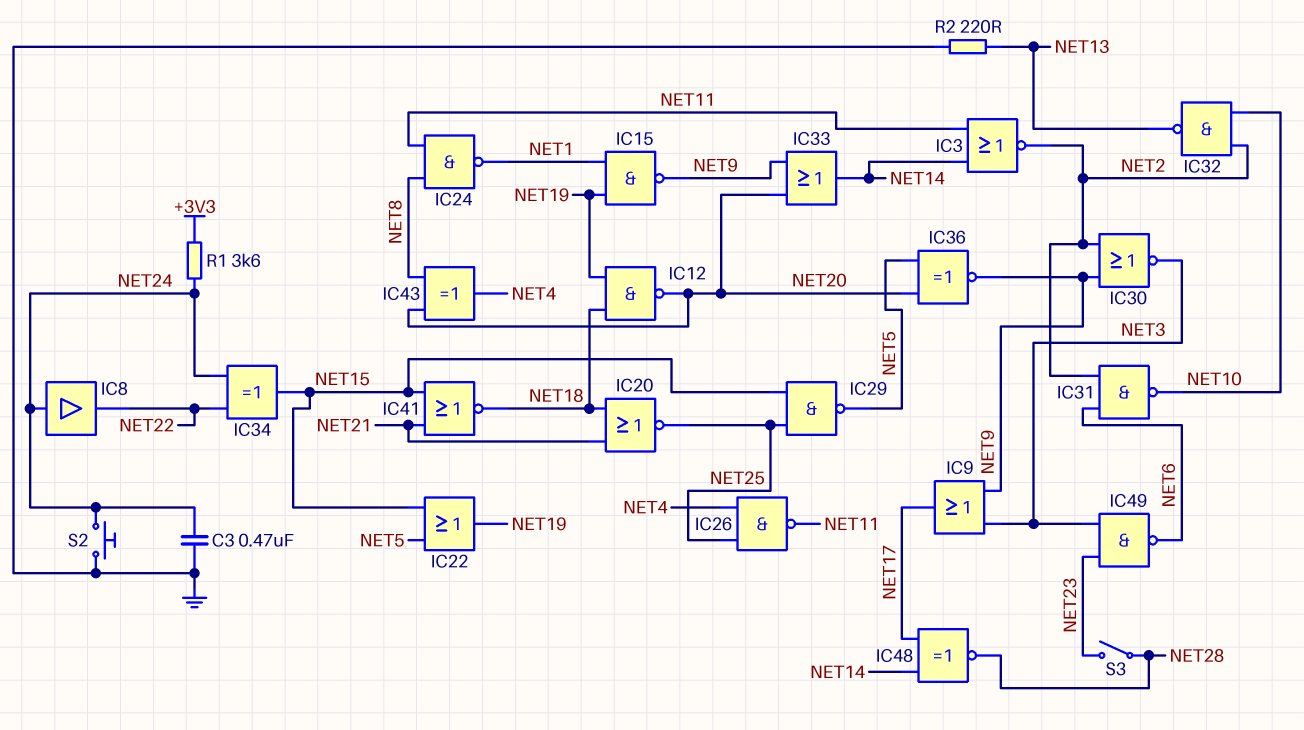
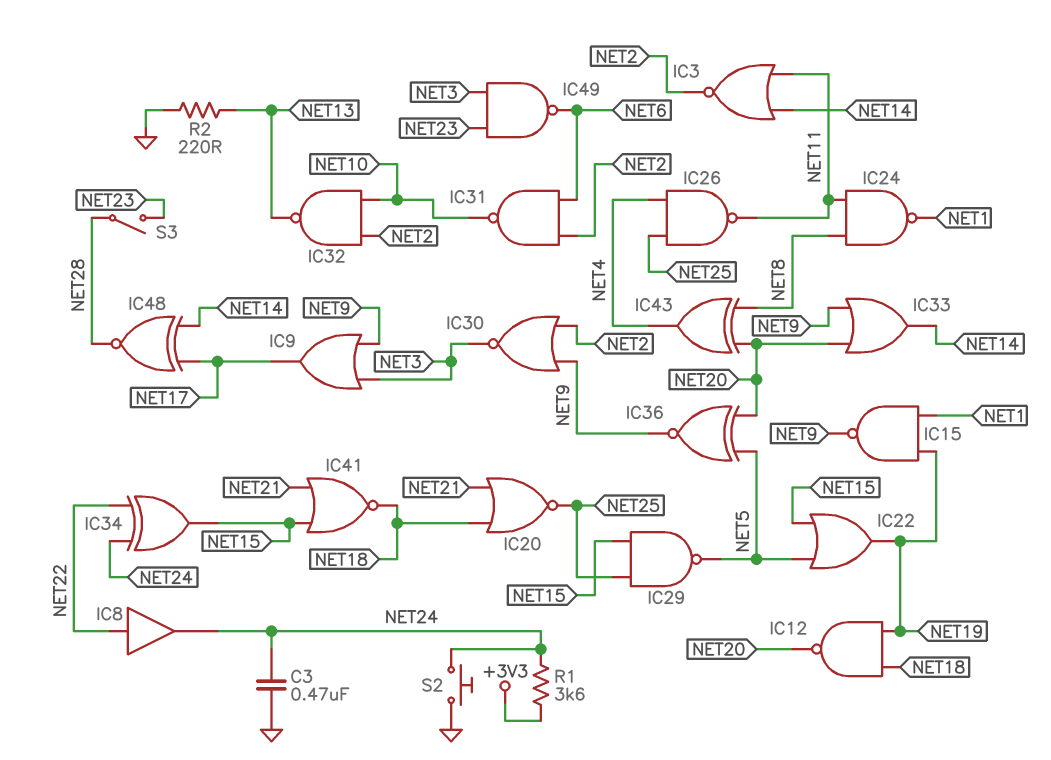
IC8: buffer (in NET24, out NET22) -> buffer (in NET22, out NET24)

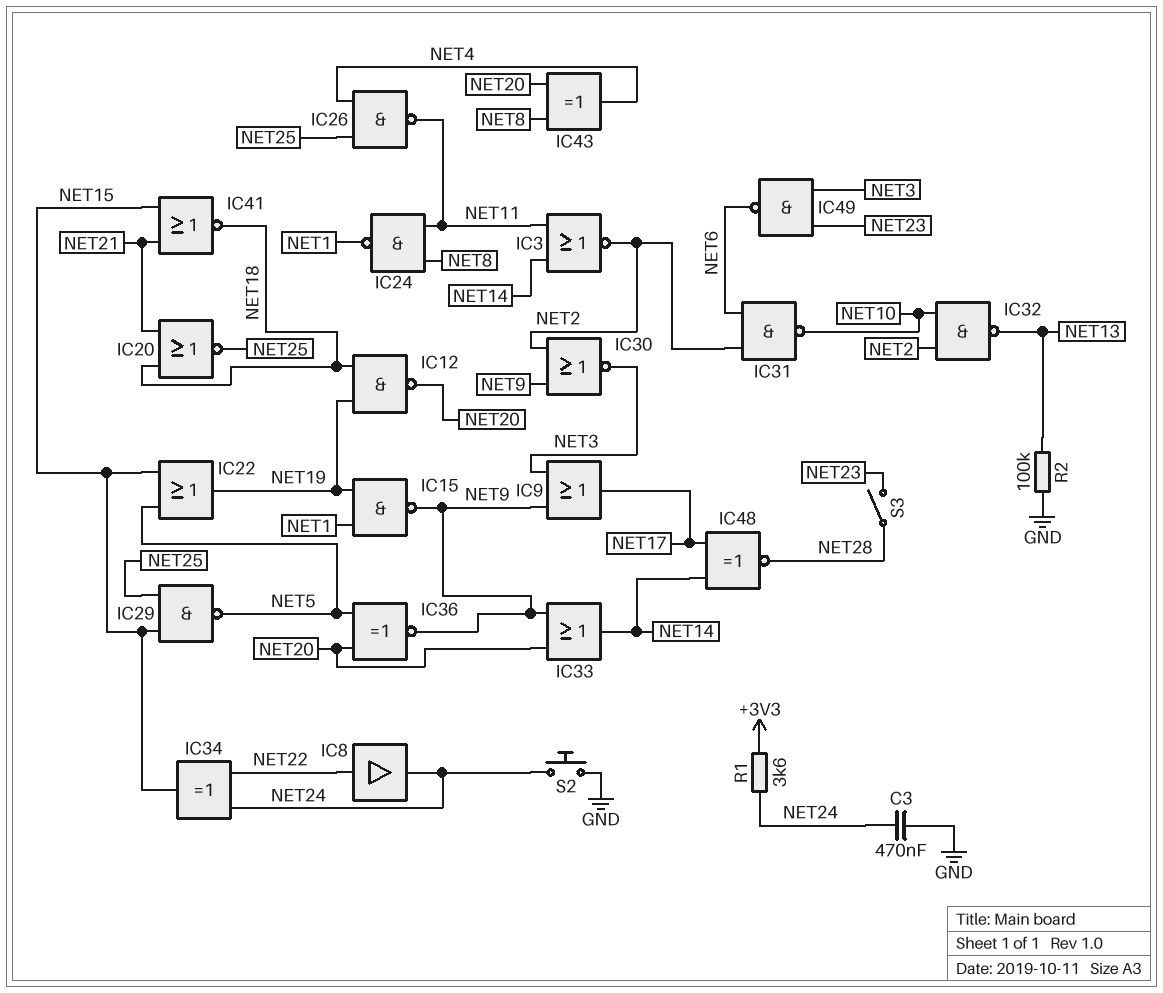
R2: 220 (GND, NET13) -> 100k (GND, NET13)

